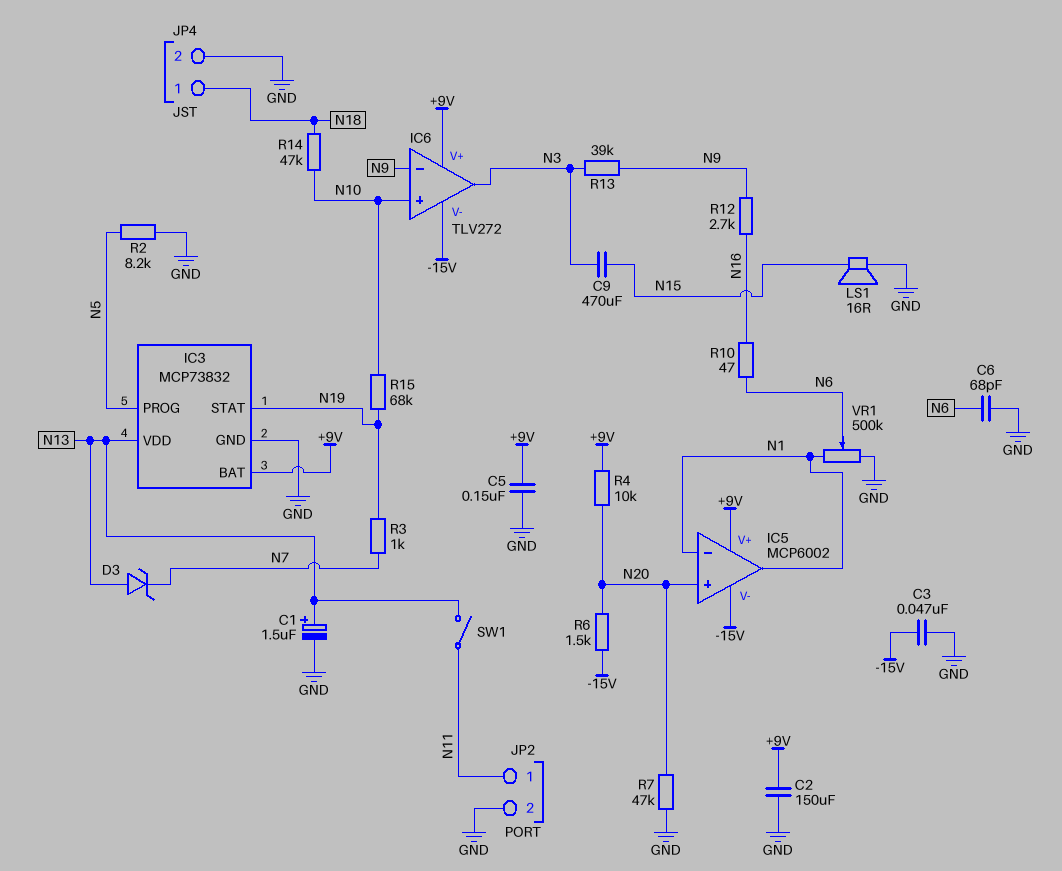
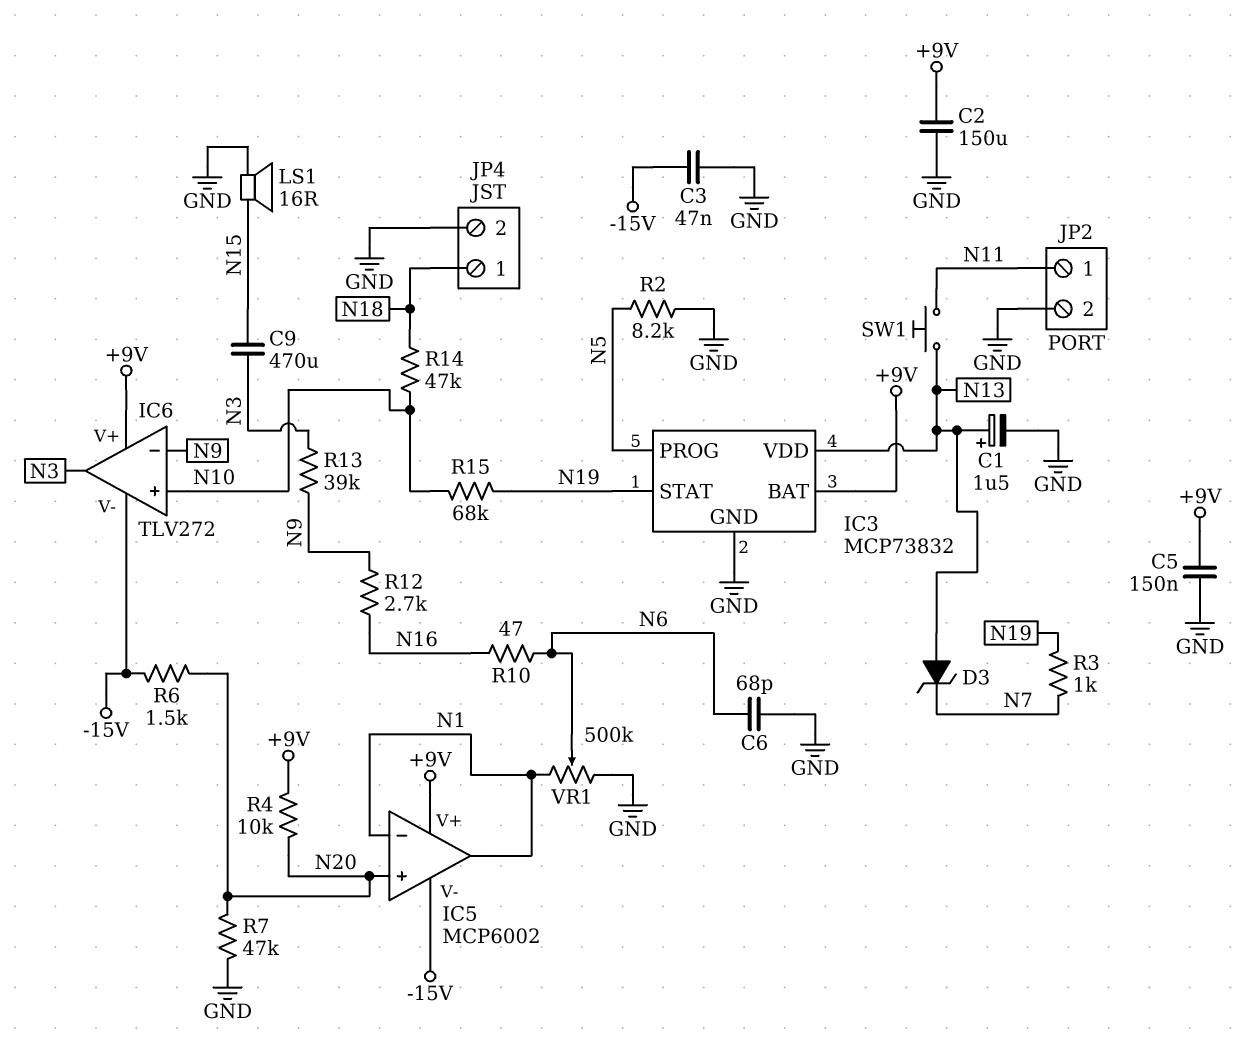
SW1: switch (N11, N13) -> button (N11, N13)

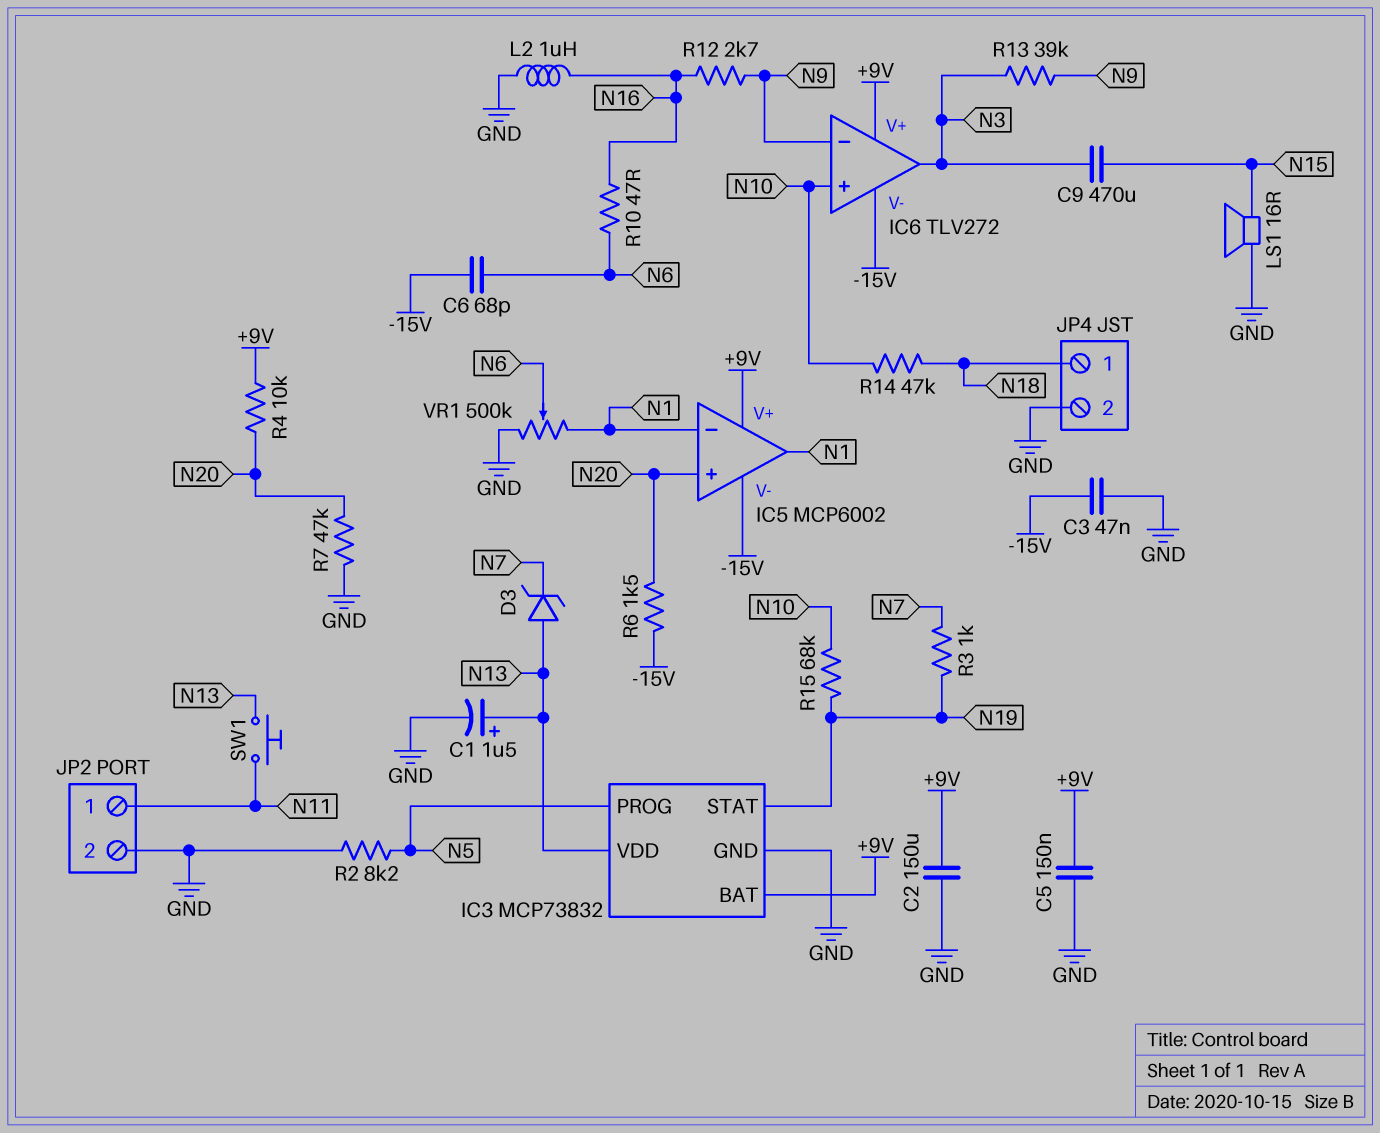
C6: 68pF (GND, N6) -> 68pF (-15V, N6)
L2: none -> 1uH (GND, N16)

